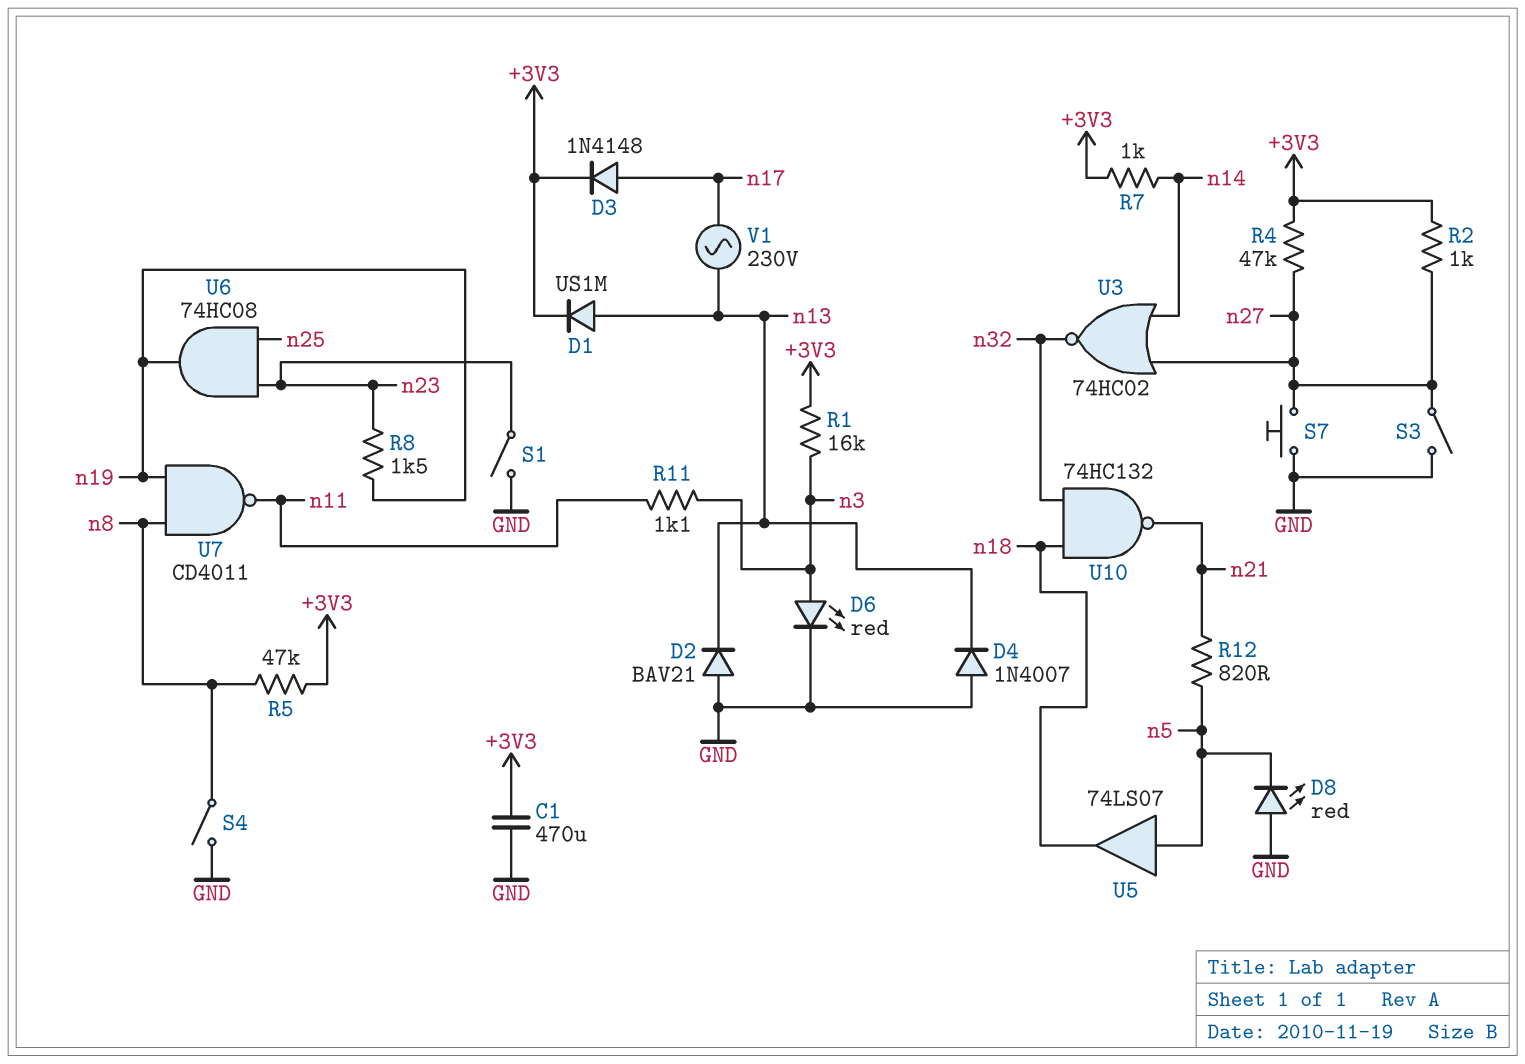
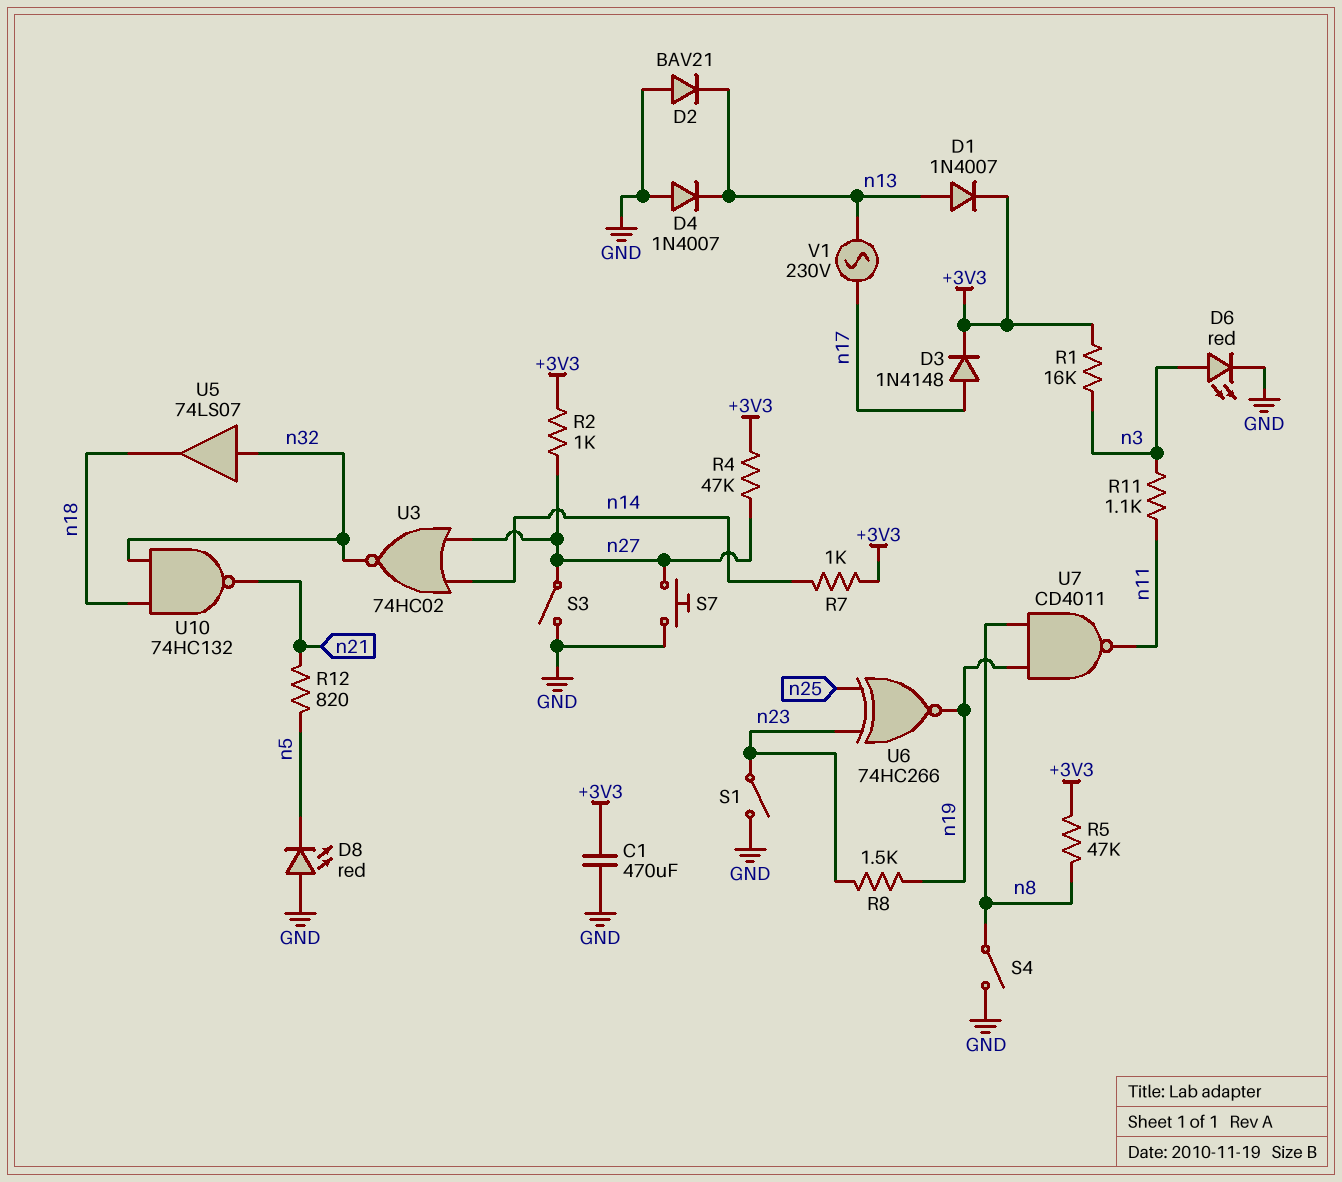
D1: diode US1M (A n13, K +3V3) -> diode 1N4007 (A n13, K +3V3)
U5: buffer 74LS07 (in n5, out n18) -> buffer 74LS07 (in n32, out n18)
U6: AND 74HC08 (in n23, in n25, out n19) -> XNOR 74HC266 (in n23, in n25, out n19)

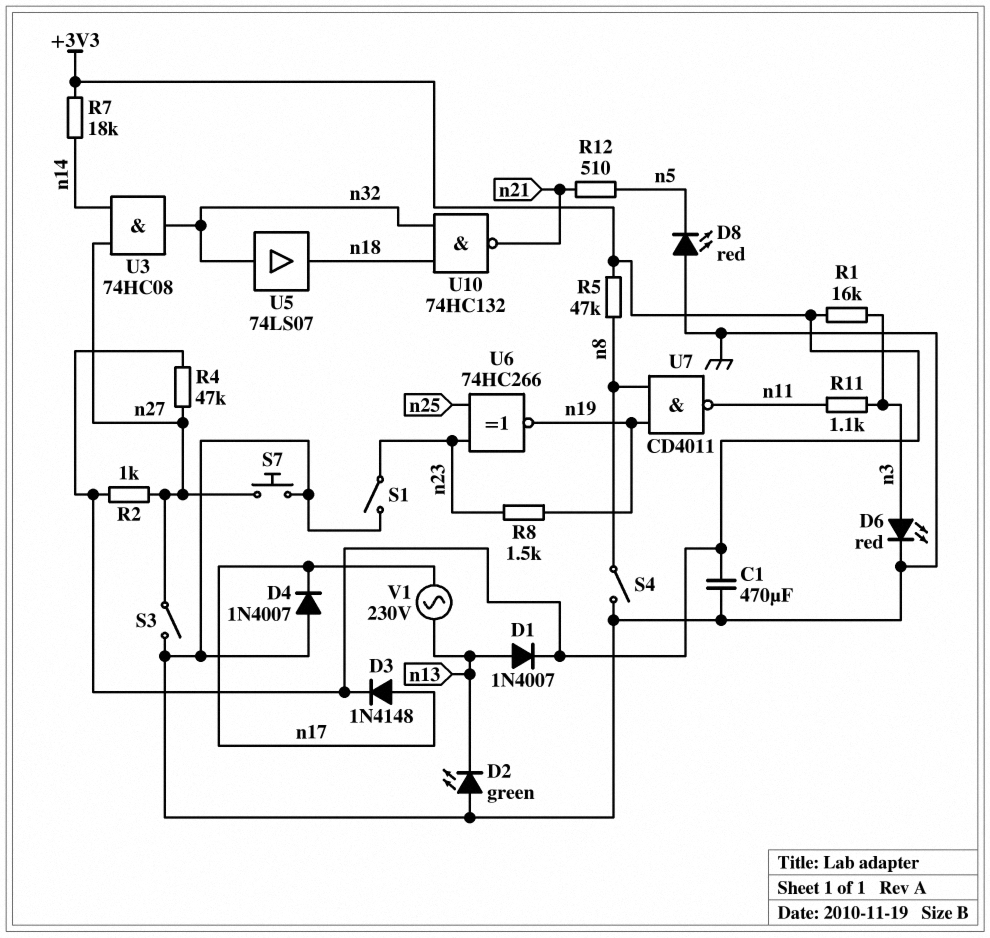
D2: diode BAV21 (A GND, K n13) -> LED green (A GND, K n13)
D4: diode 1N4007 (A GND, K n13) -> diode 1N4007 (A GND, K n17)
R7: 1k (+3V3, n14) -> 18k (+3V3, n14)
R12: 820 (n5, n21) -> 510 (n5, n21)
U3: NOR 74HC02 (in n14, in n27, out n32) -> AND 74HC08 (in n14, in n27, out n32)

